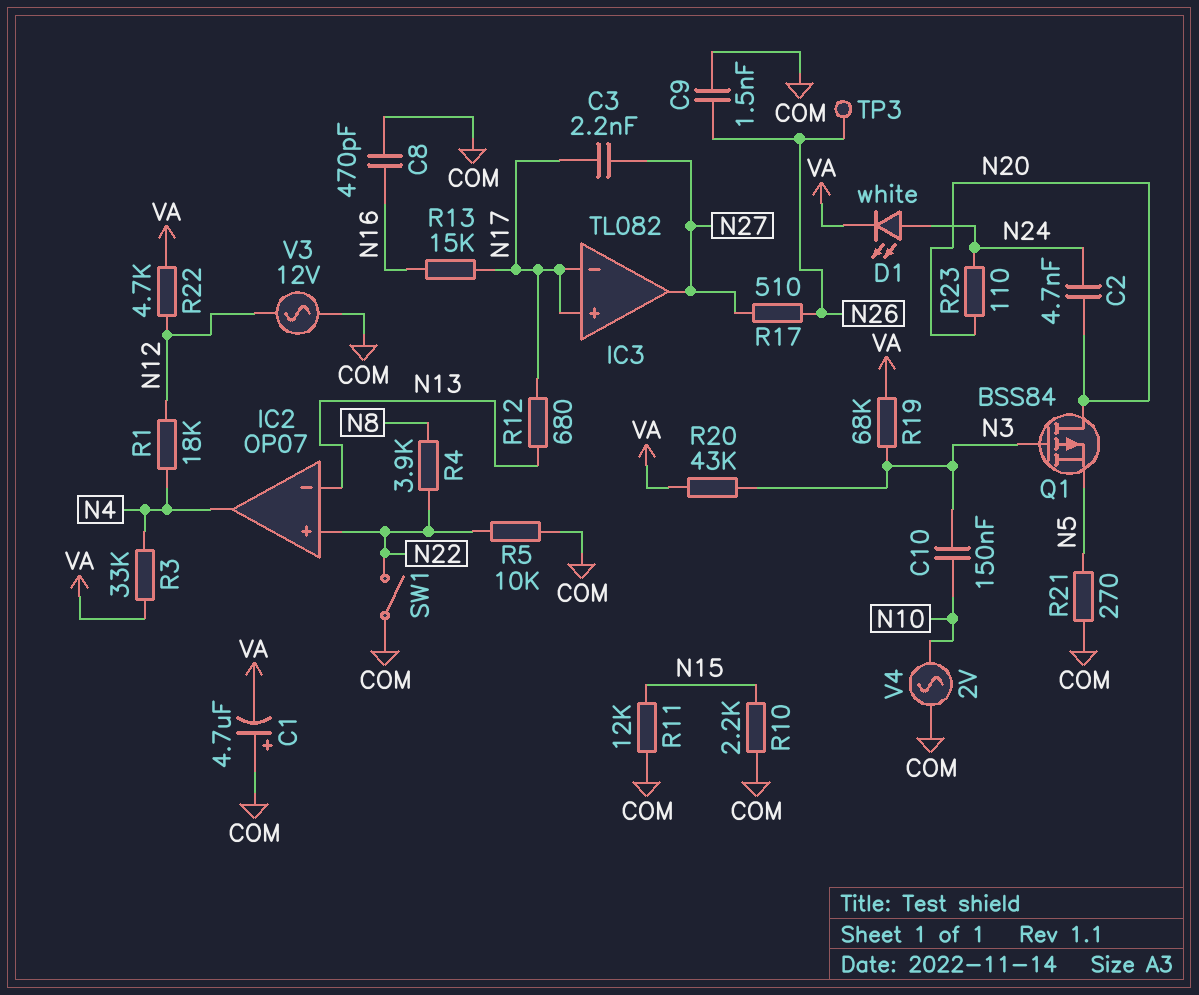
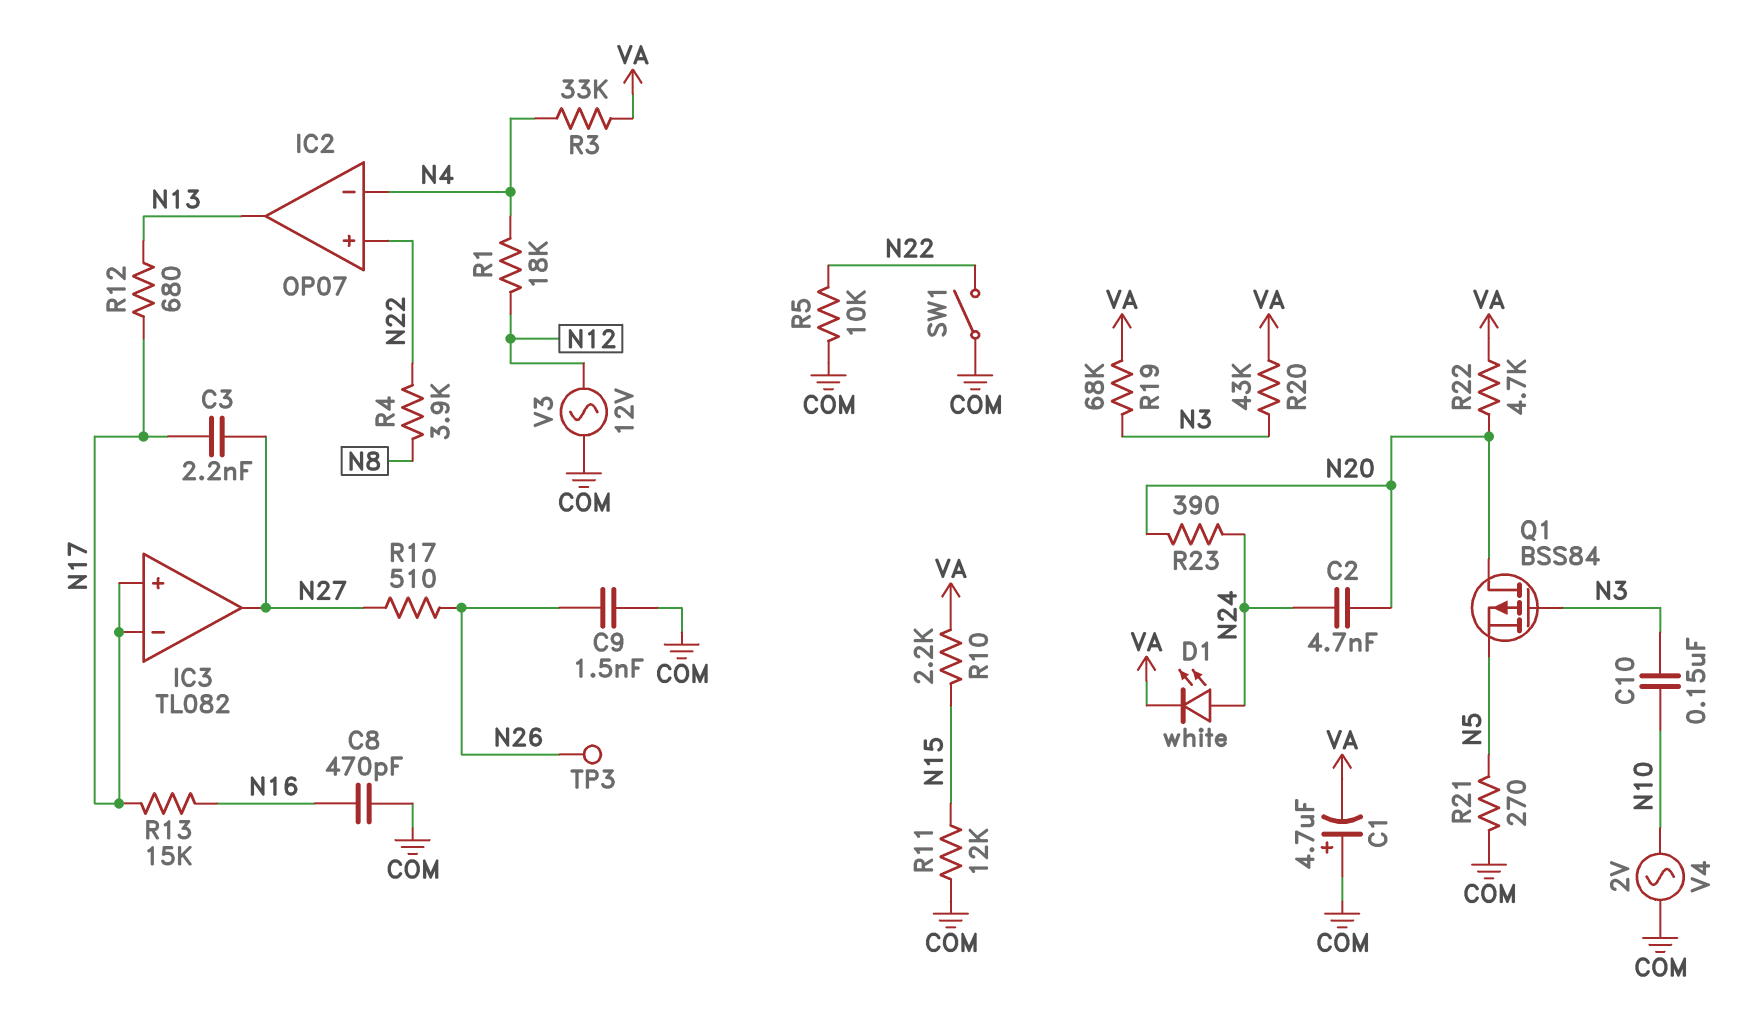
IC2 pin in-: N13 -> N4
IC2 pin out: N4 -> N13
R10: 2.2k (COM, N15) -> 2.2k (N15, VA)
R22: 4.7k (N12, VA) -> 4.7k (N20, VA)
R23: 110 (N20, N24) -> 390 (N20, N24)

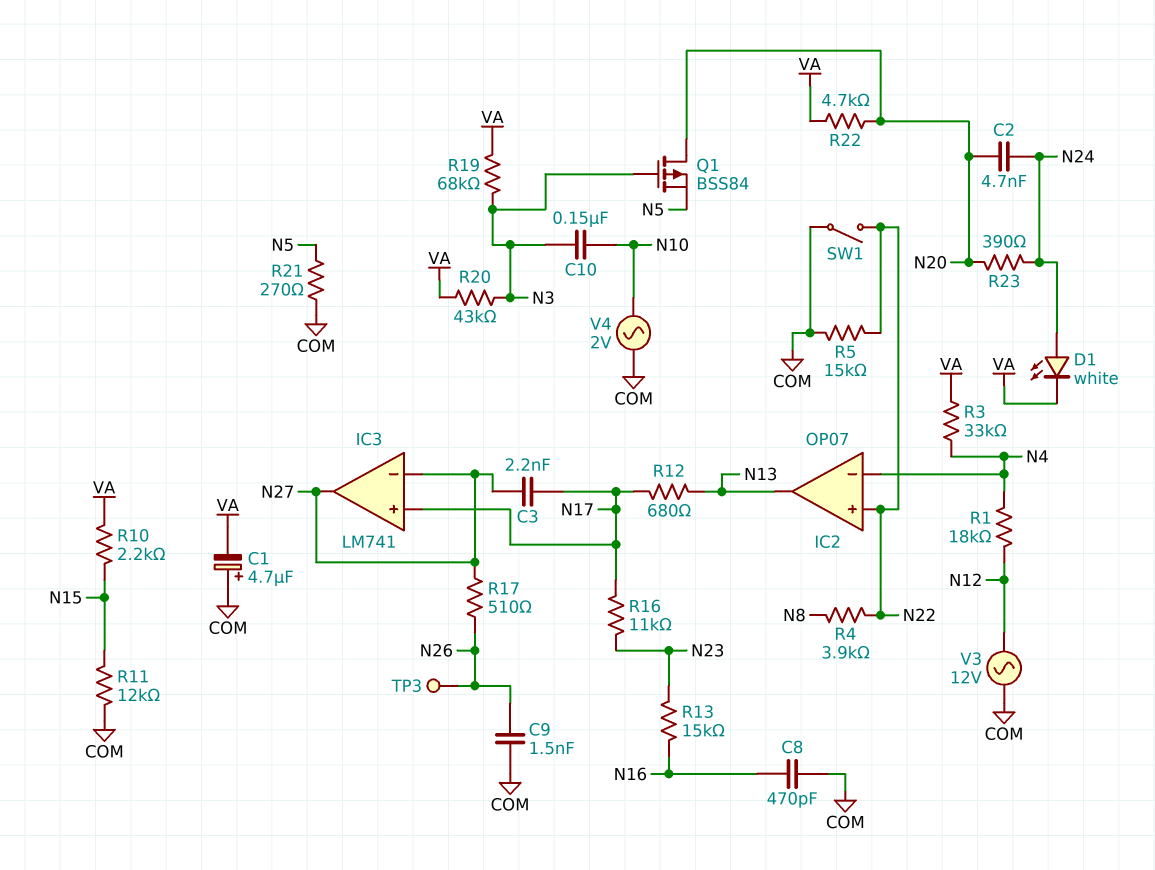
IC3: TL082 -> LM741
IC3 pin in-: N17 -> N27
R5: 10k (COM, N22) -> 15k (COM, N22)
R13: 15k (N16, N17) -> 15k (N16, N23)
R16: none -> 11k (N17, N23)

